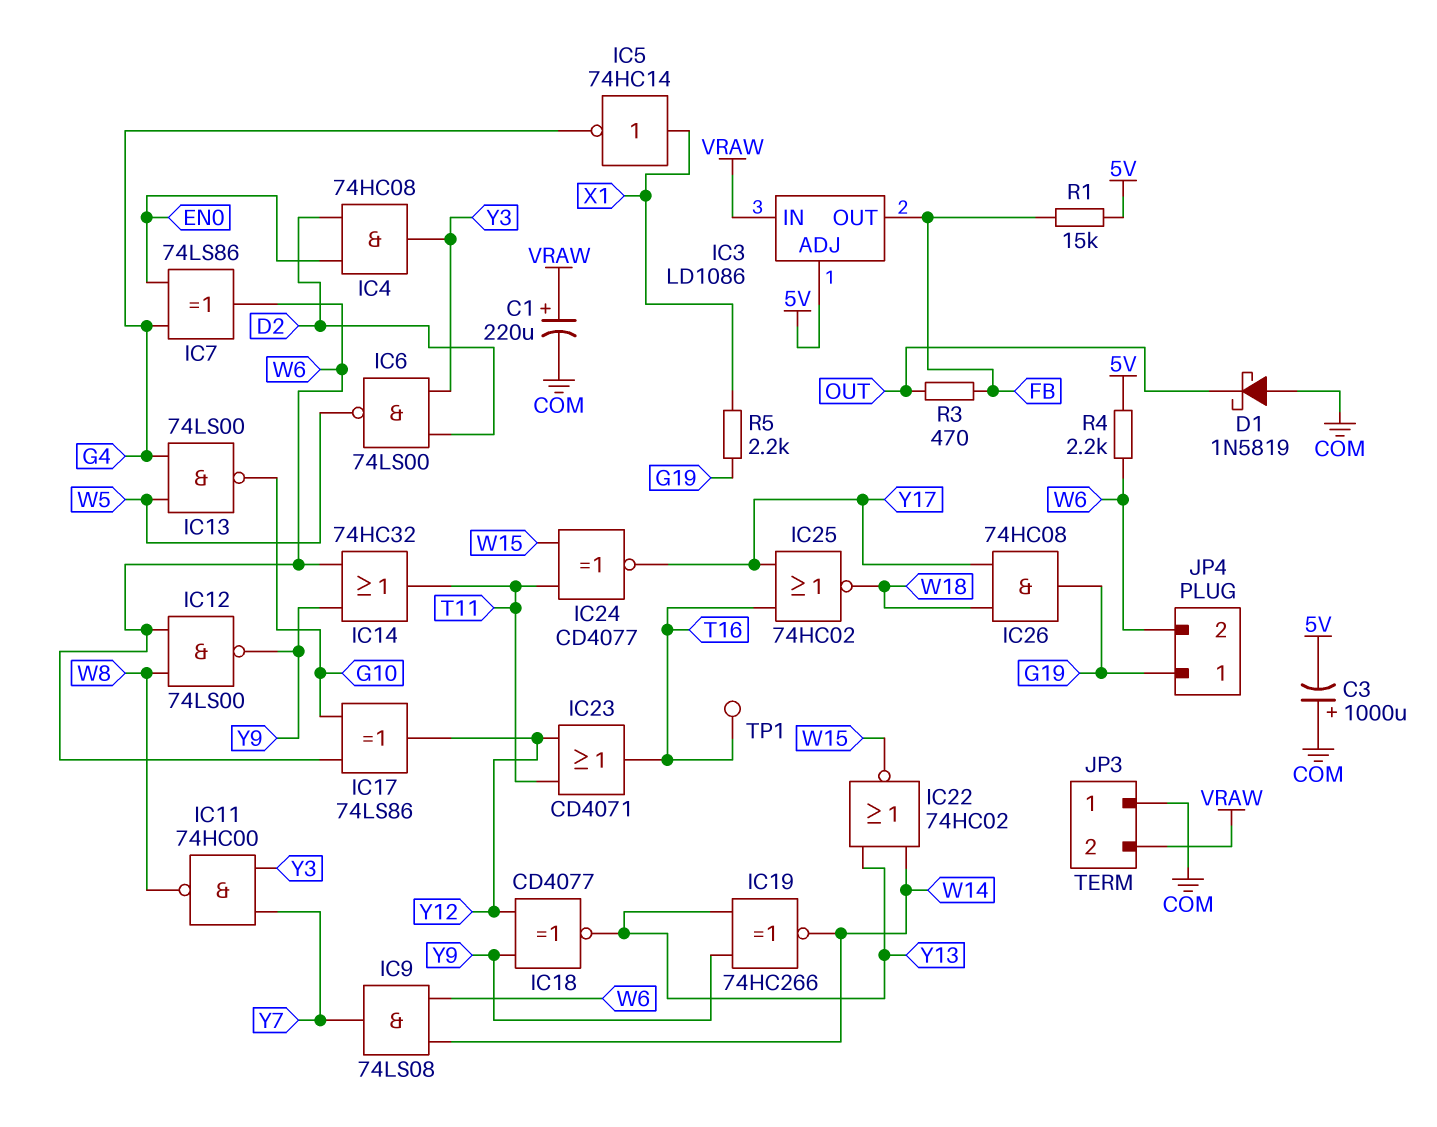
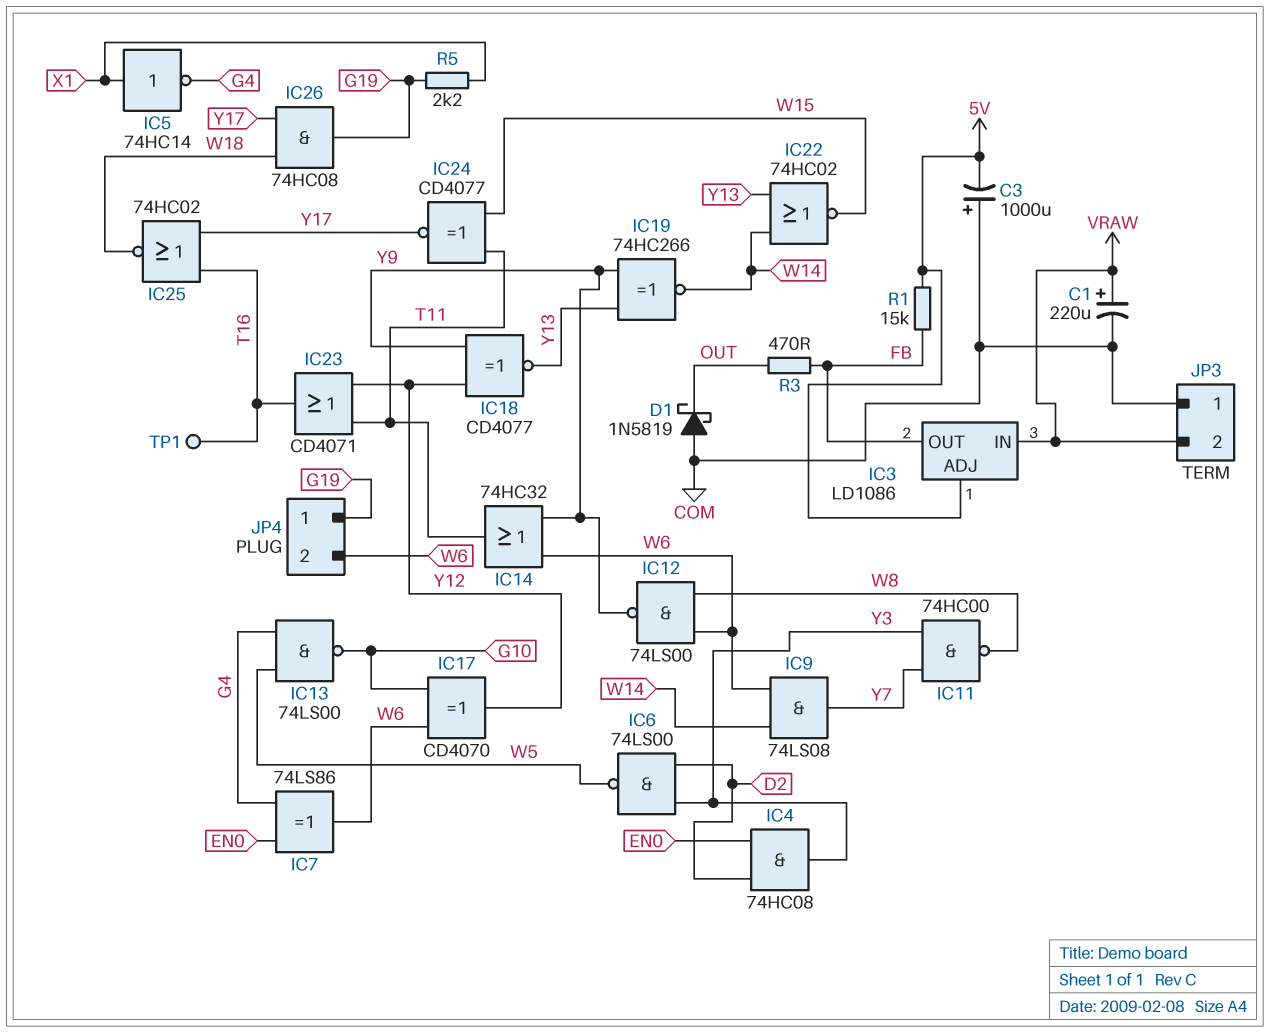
IC17: XOR 74LS86 (in G10, in W6, out Y12) -> XOR CD4070 (in G10, in W6, out Y12)
R4: 2.2k (5V, W6) -> none

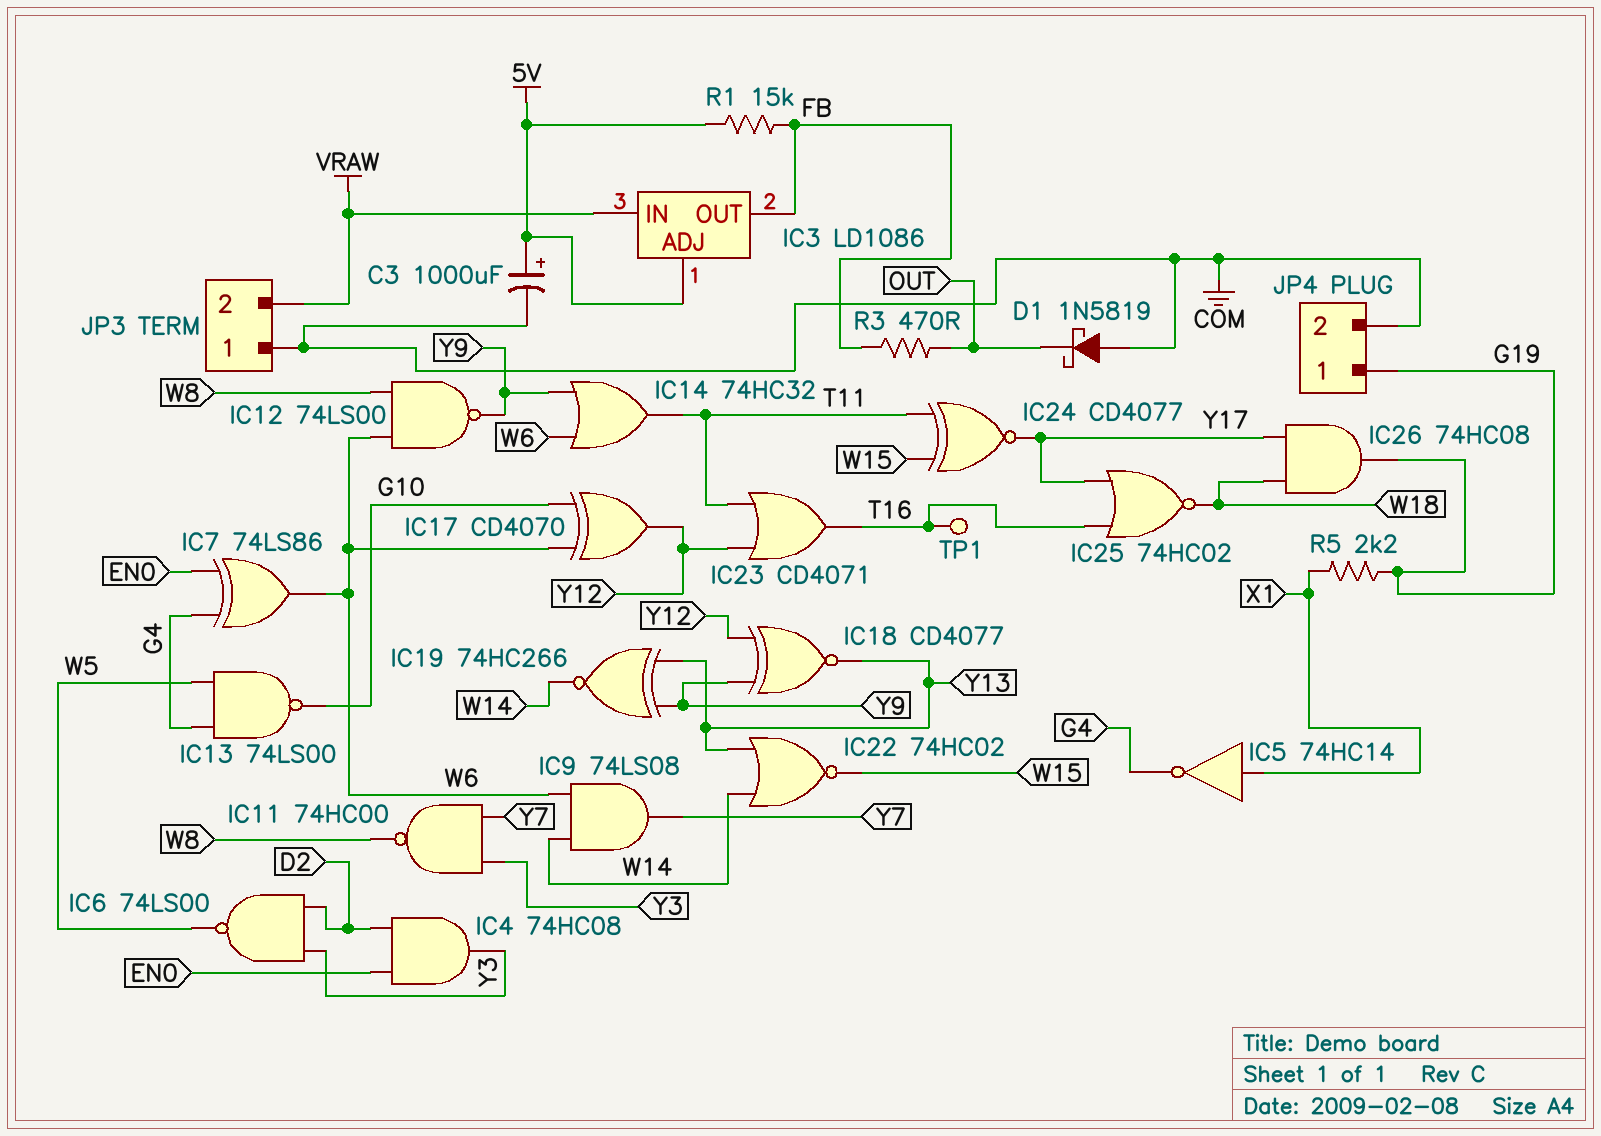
C1: 220uF (plus VRAW, minus COM) -> none
C3: 1000uF (plus COM, minus 5V) -> 1000uF (plus 5V, minus COM)
JP4 pin 2: W6 -> COM

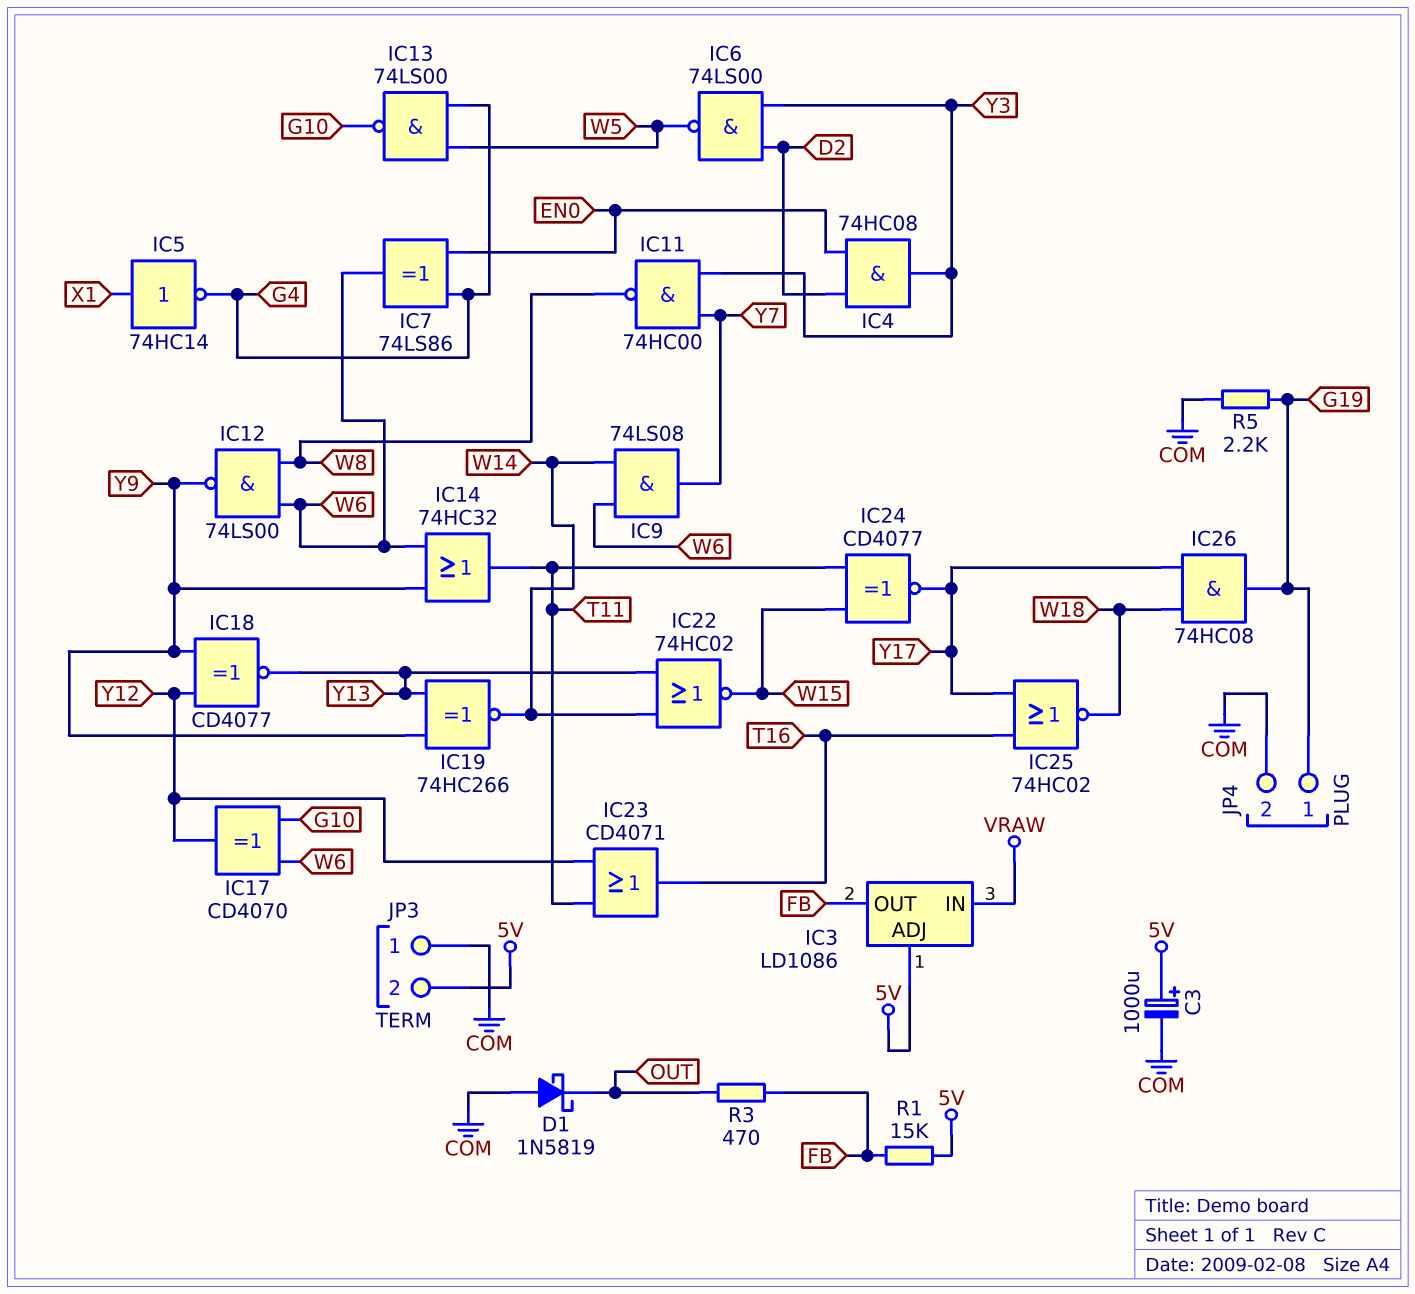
JP3 pin 2: VRAW -> 5V
R5: 2.2k (G19, X1) -> 2.2k (COM, G19)
TP1: test point (T16) -> none

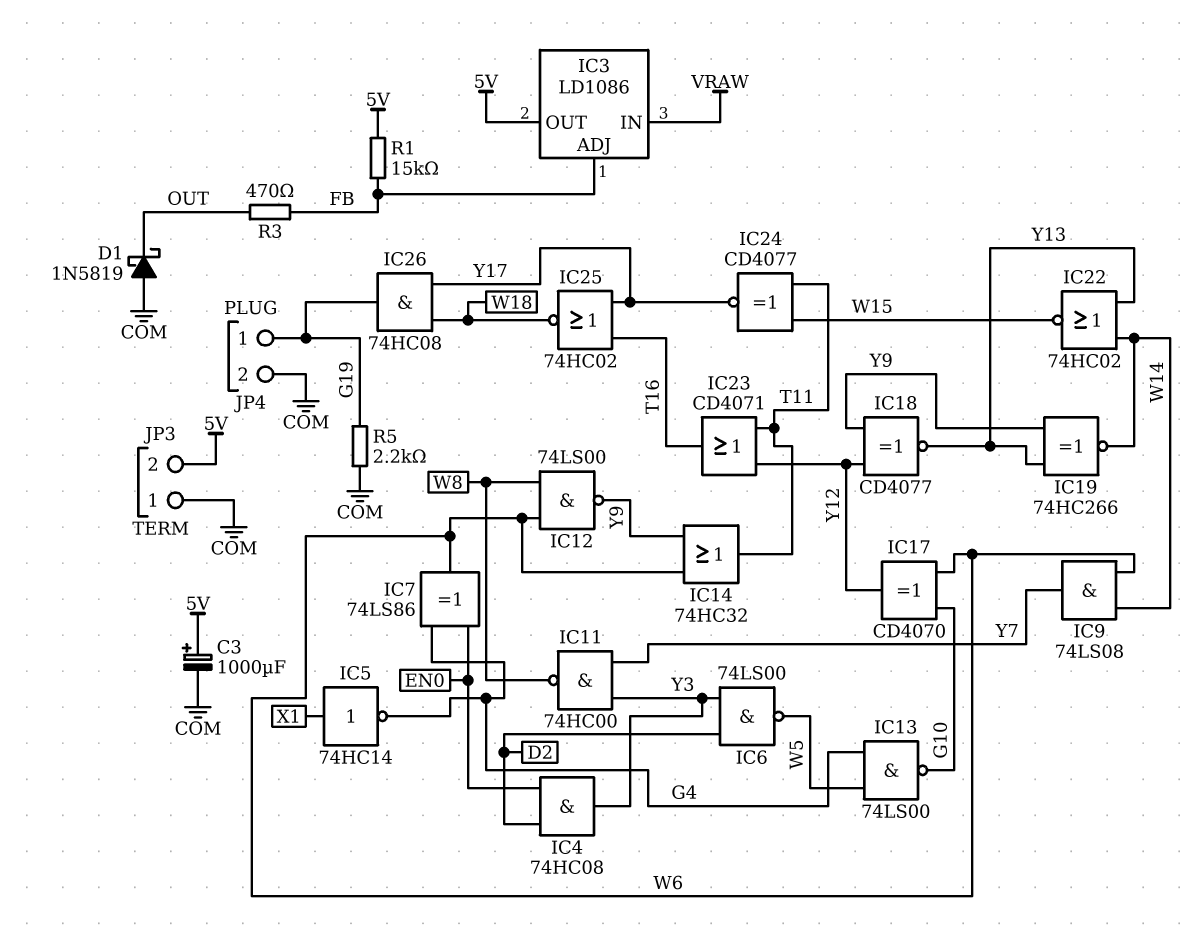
IC3 pin ADJ: 5V -> FB
IC3 pin OUT: FB -> 5V

